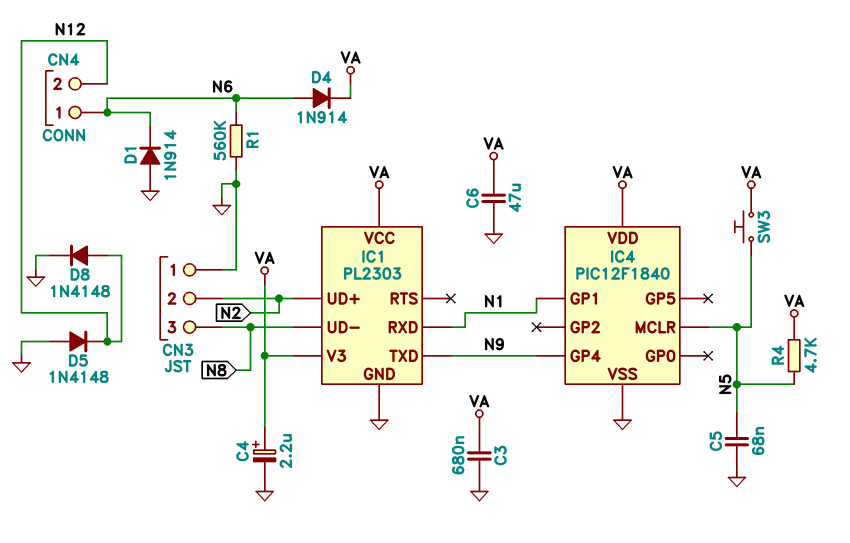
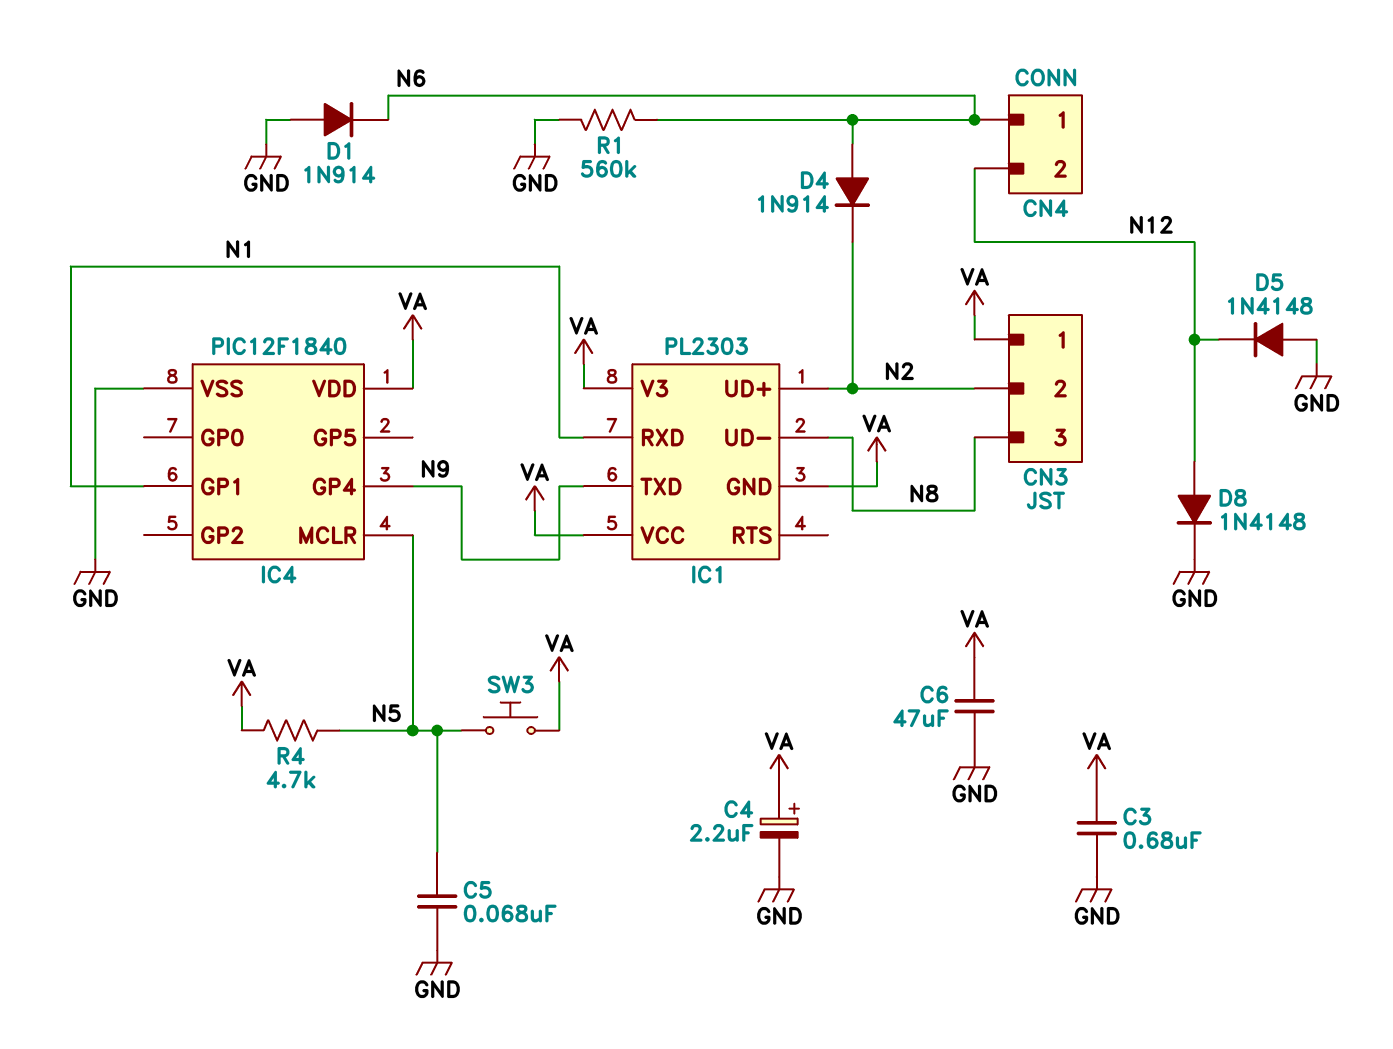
CN3 pin 1: GND -> VA
D4: diode 1N914 (A N6, K VA) -> diode 1N914 (A N6, K N2)
IC1 pin GND: GND -> VA

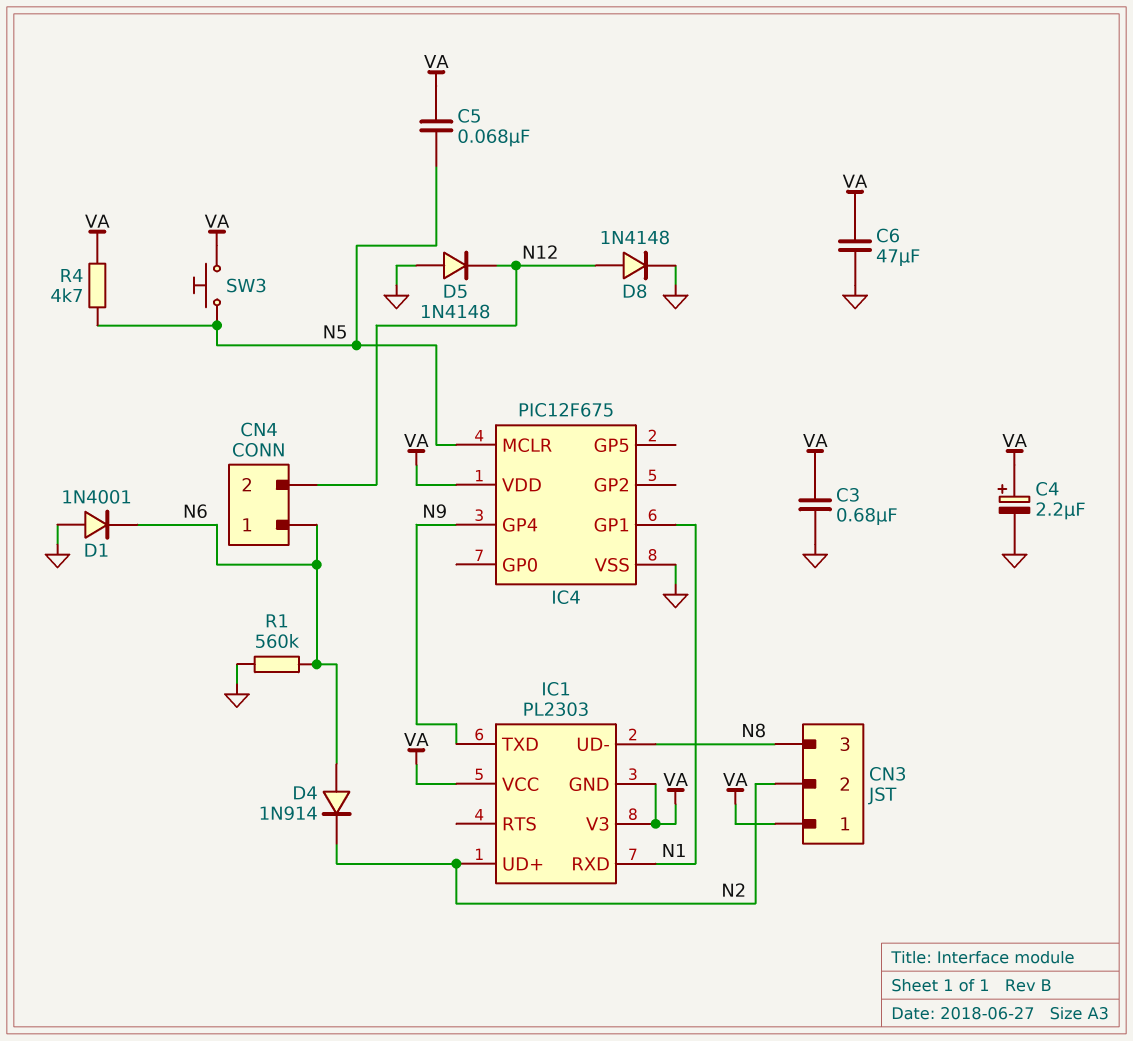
C5: 68nF (GND, N5) -> 68nF (N5, VA)
D1: diode 1N914 (A GND, K N6) -> diode 1N4001 (A GND, K N6)
IC4: PIC12F1840 -> PIC12F675

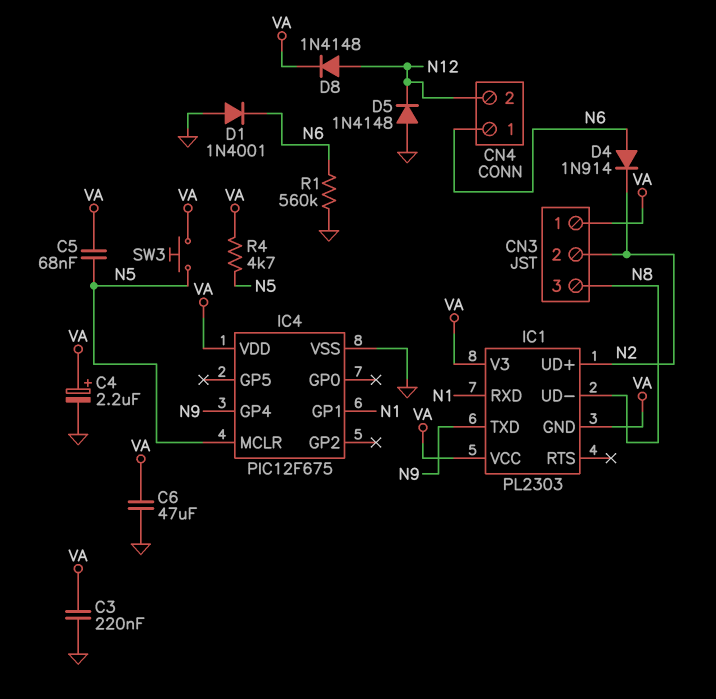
C3: 680nF (GND, VA) -> 220nF (GND, VA)
D8: diode 1N4148 (A N12, K GND) -> diode 1N4148 (A N12, K VA)

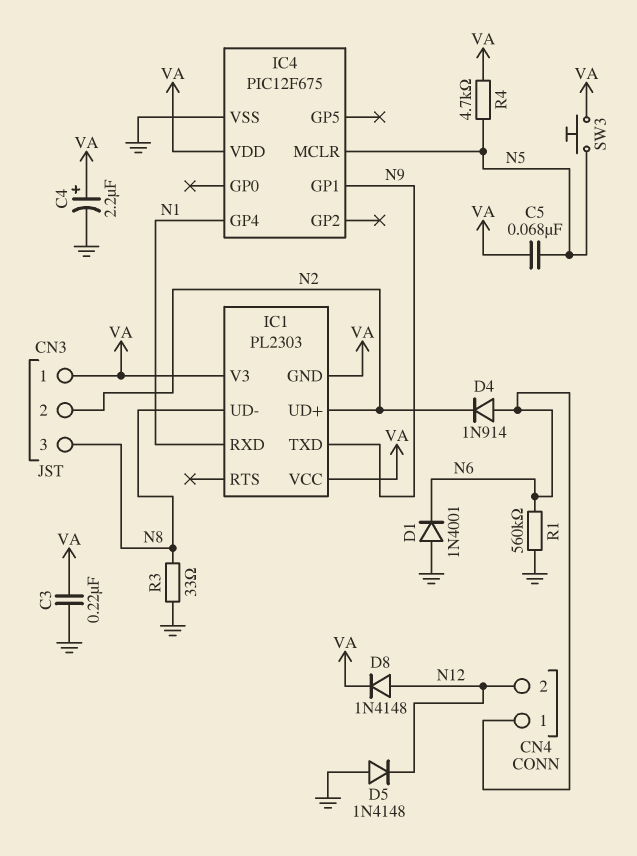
C6: 47uF (GND, VA) -> none
IC4 pin GP1: N1 -> N9
IC4 pin GP4: N9 -> N1
R3: none -> 33 (GND, N8)

